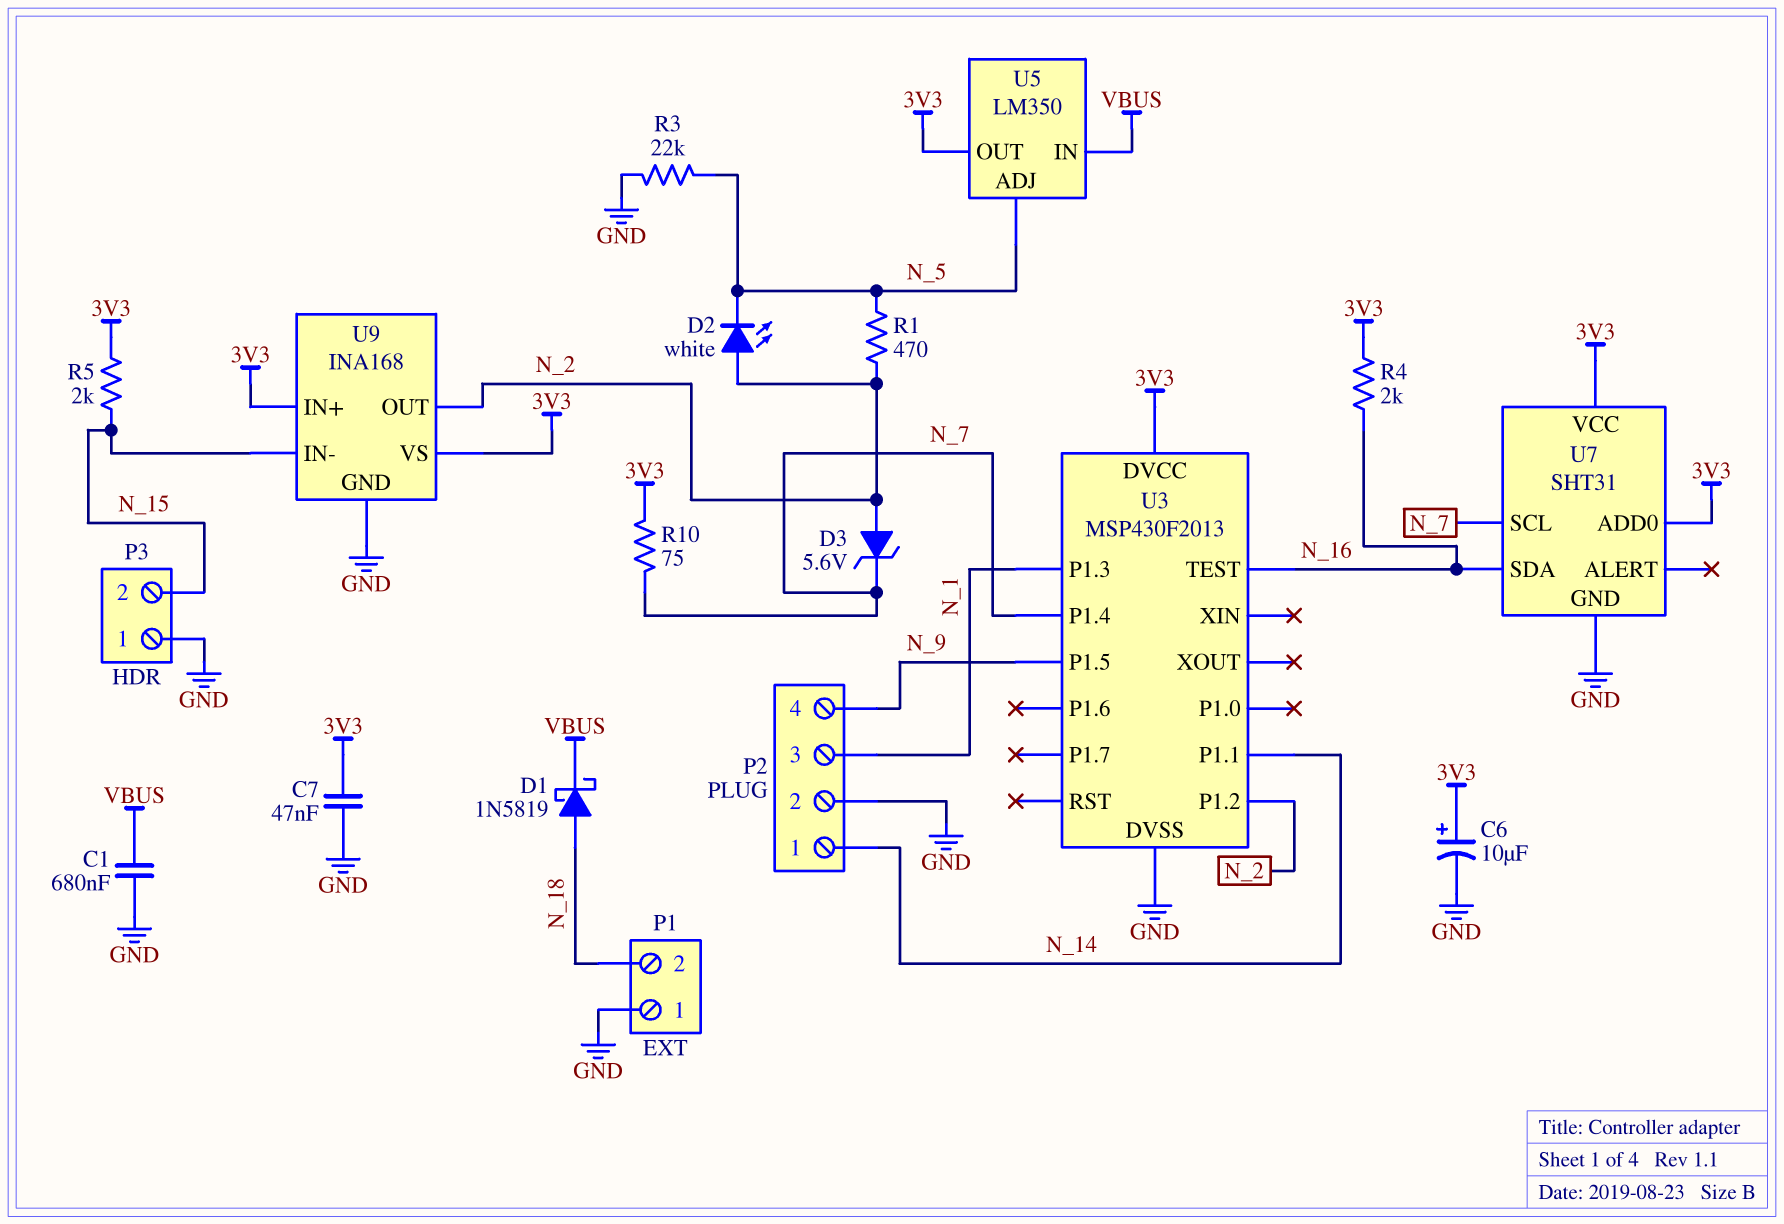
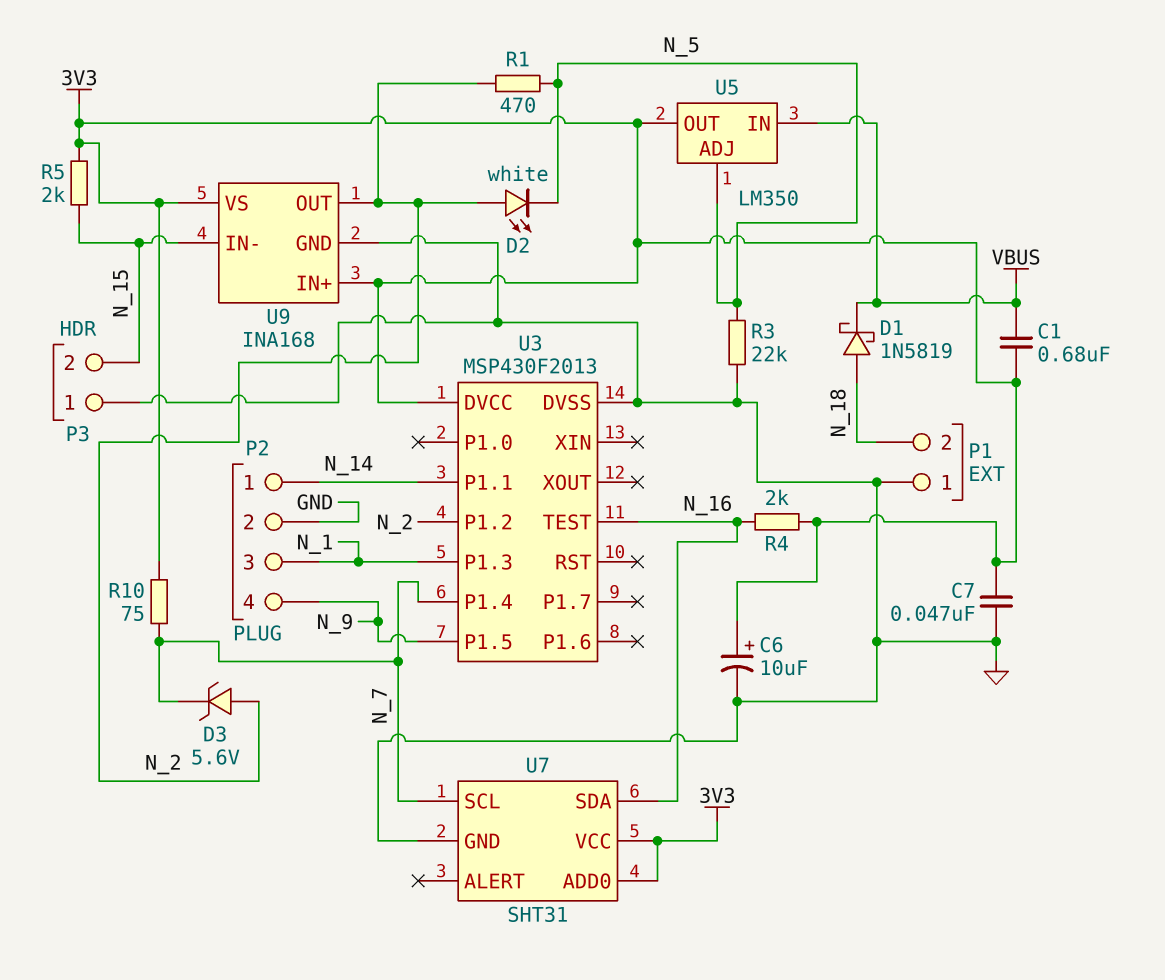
C1: 680nF (GND, VBUS) -> 680nF (3V3, VBUS)

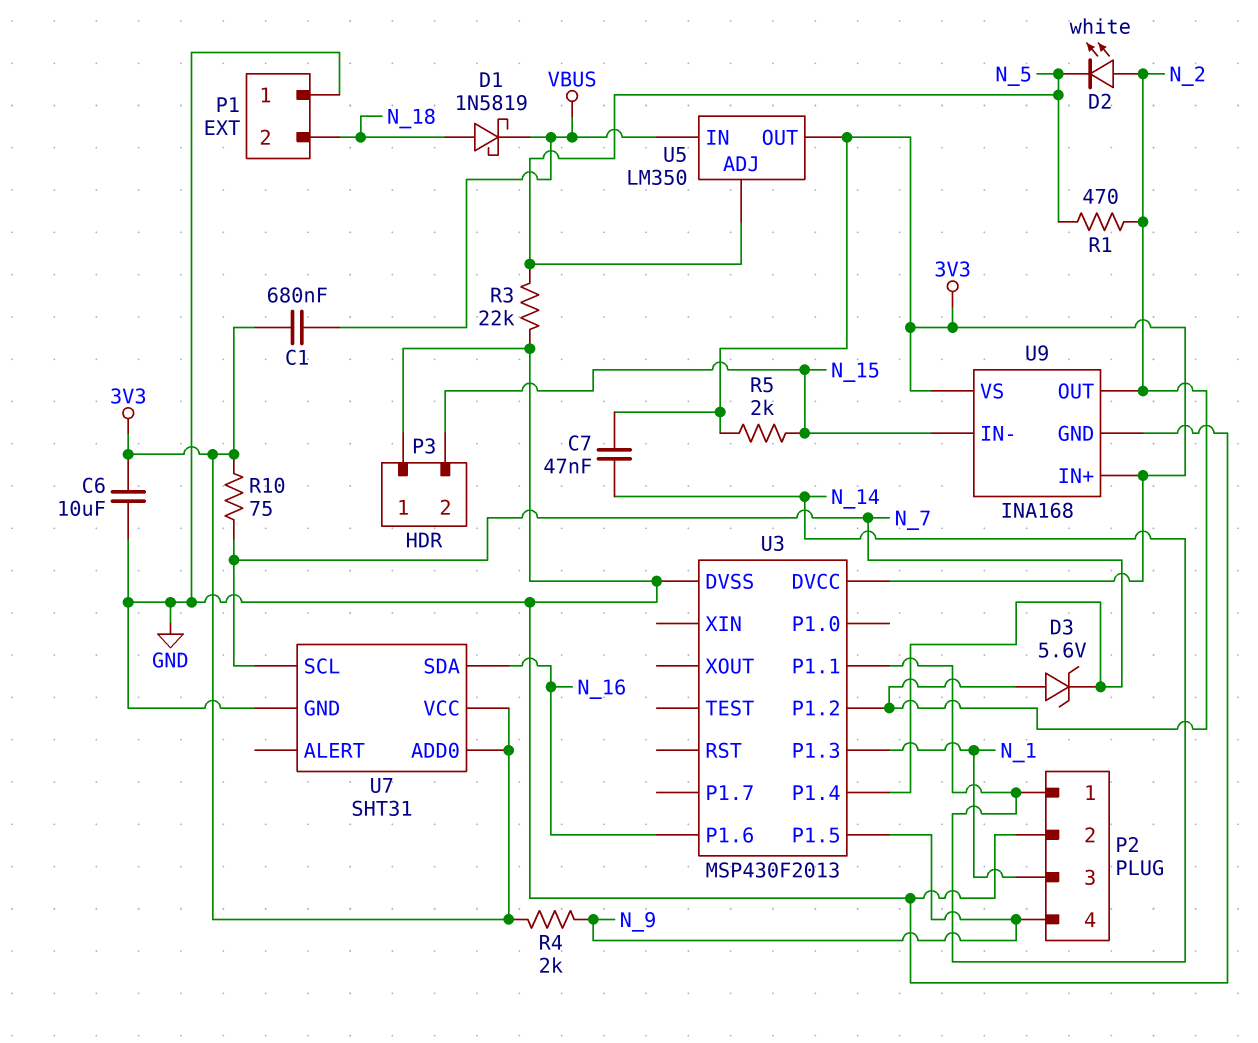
C6: 10uF (plus 3V3, minus GND) -> 10uF (3V3, GND)
C7: 47nF (3V3, GND) -> 47nF (3V3, N_14)
R4: 2k (3V3, N_16) -> 2k (3V3, N_9)
U3 pin P1.6: none -> N_16
U3 pin TEST: N_16 -> none

